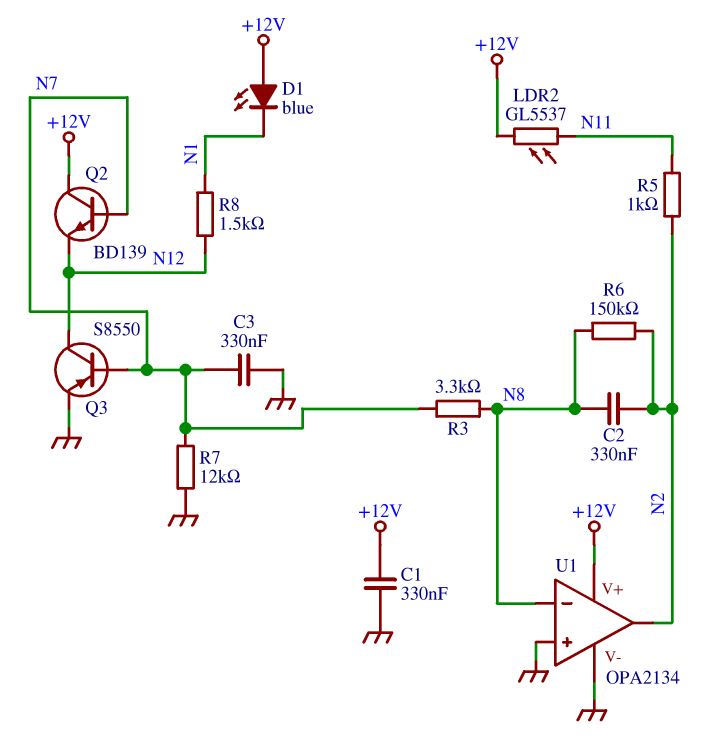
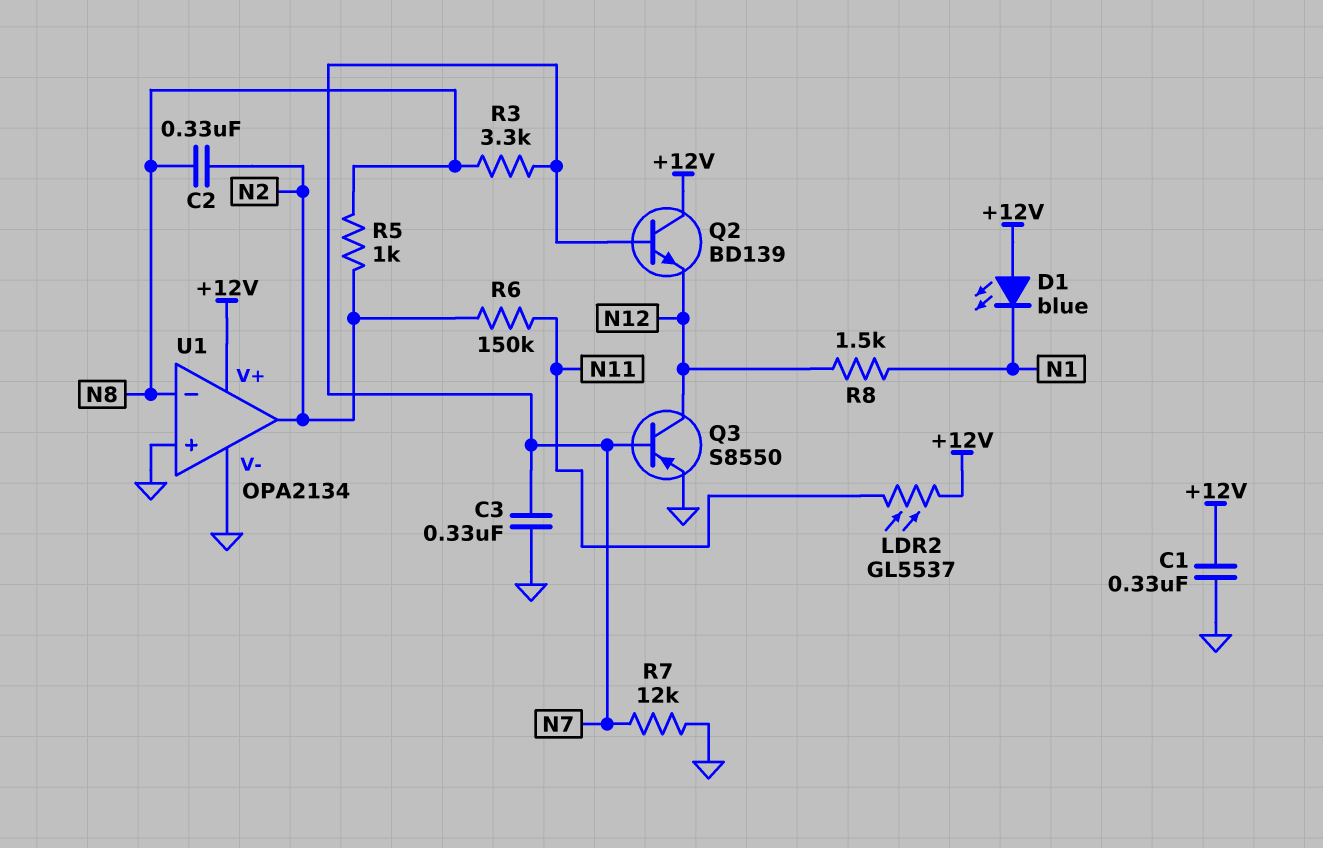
R5: 1k (N2, N11) -> 1k (N2, N8)
R6: 150k (N2, N8) -> 150k (N2, N11)

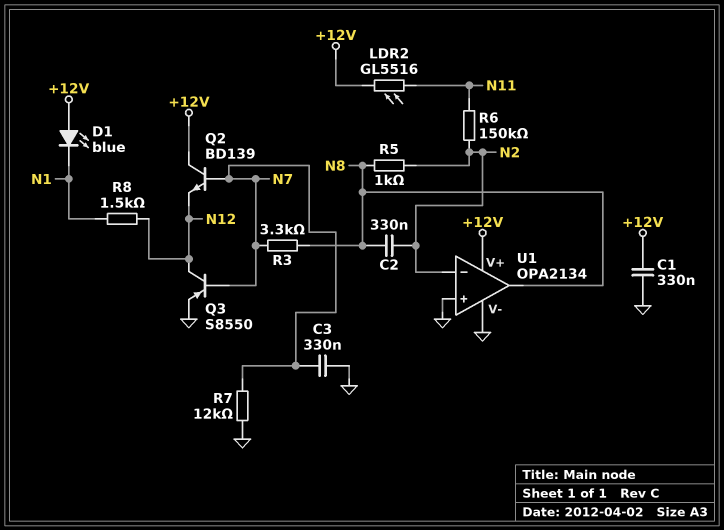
LDR2: GL5537 (+12V, N11) -> GL5516 (+12V, N11)
U1 pin in-: N8 -> N2
U1 pin out: N2 -> N8

